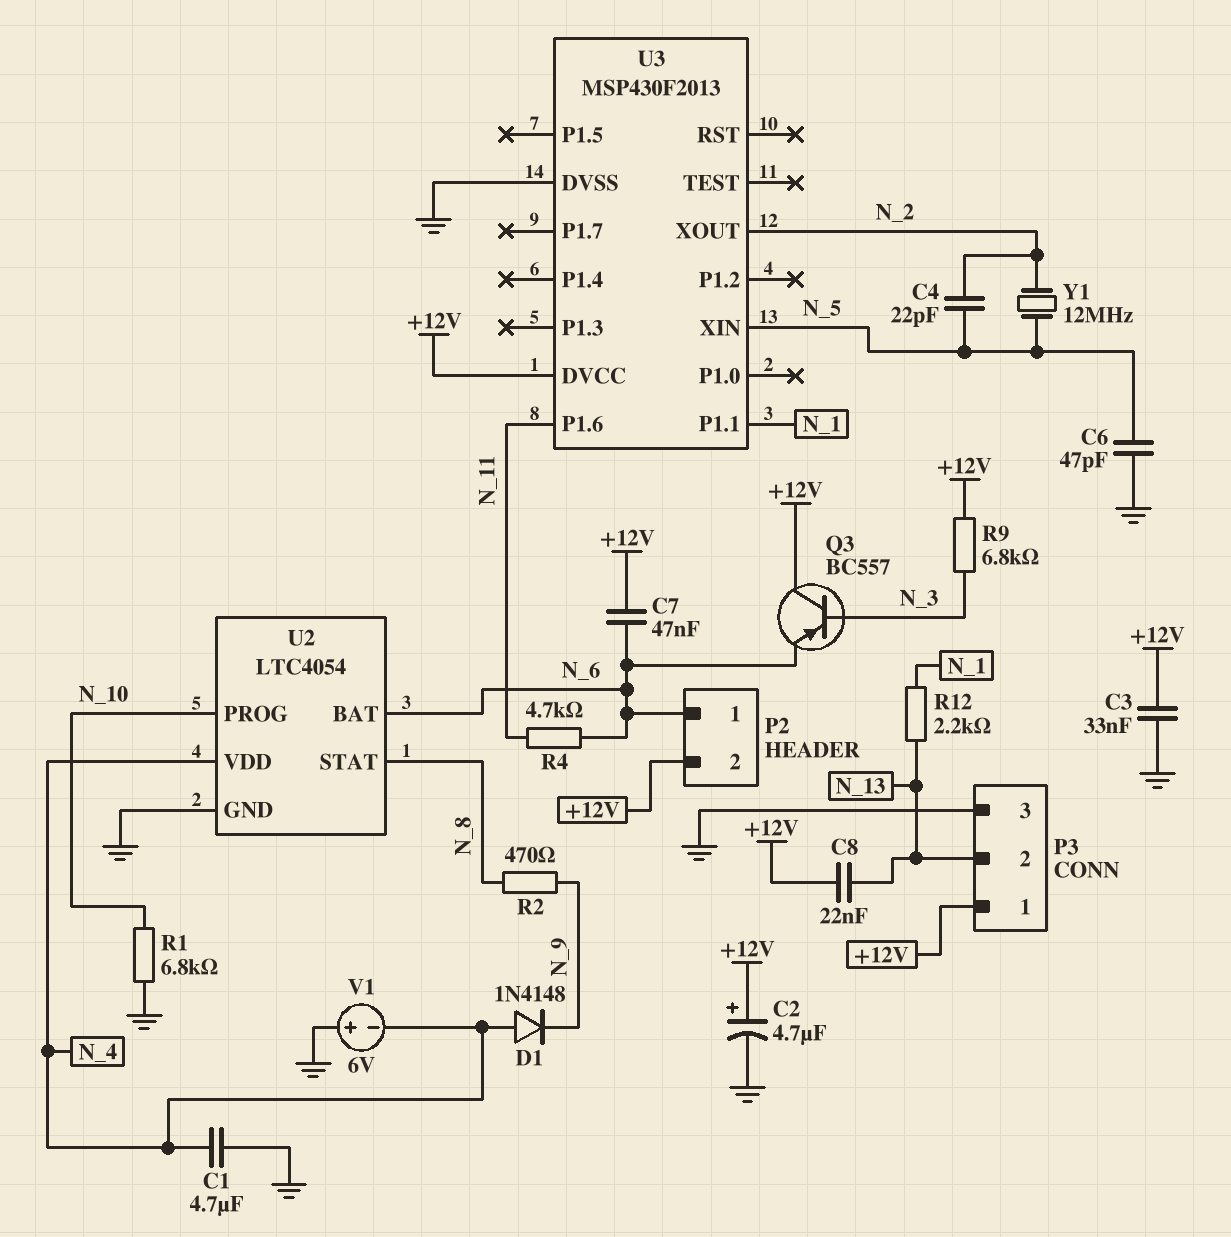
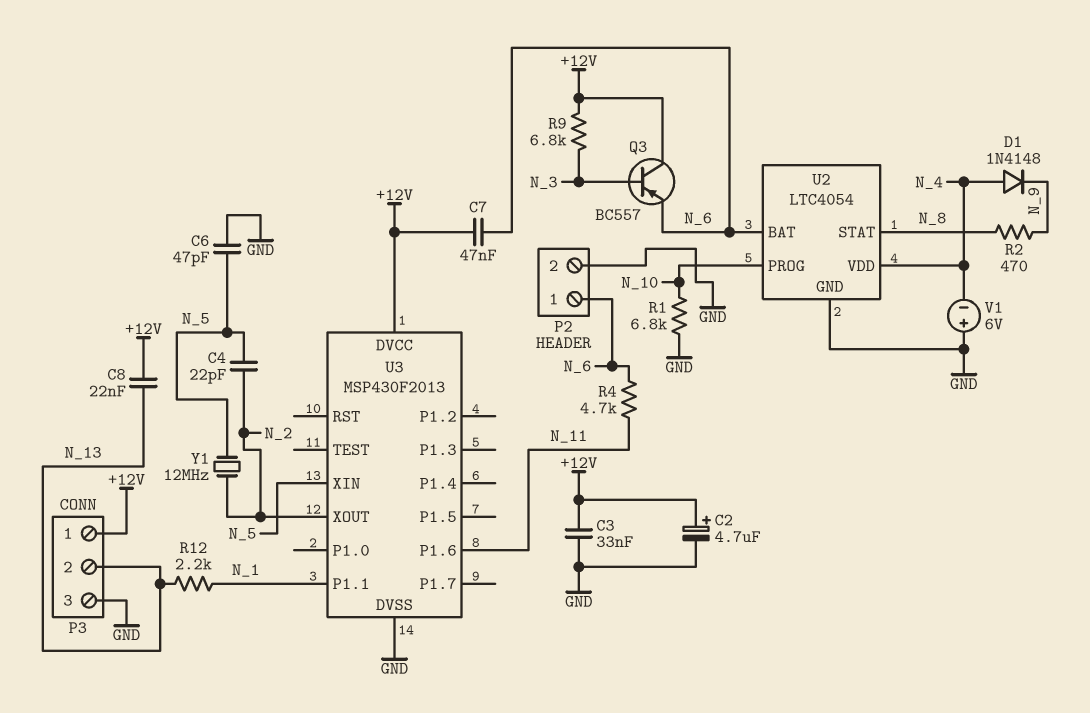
C1: 4.7uF (GND, N_4) -> none
P2 pin 2: +12V -> GND

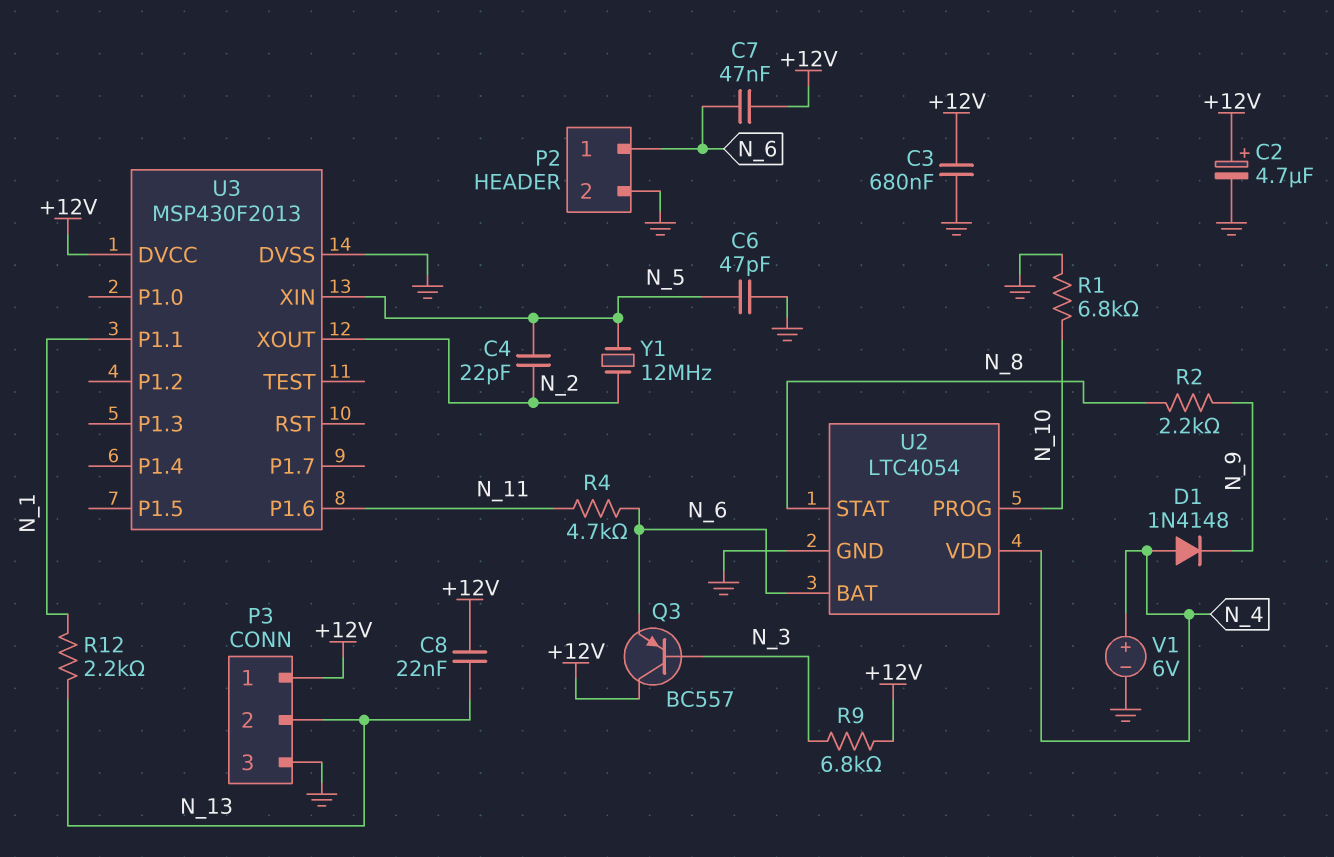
C3: 33nF (+12V, GND) -> 680nF (+12V, GND)
R2: 470 (N_8, N_9) -> 2.2k (N_8, N_9)
V1: 6V (plus GND, minus N_4) -> 6V (plus N_4, minus GND)

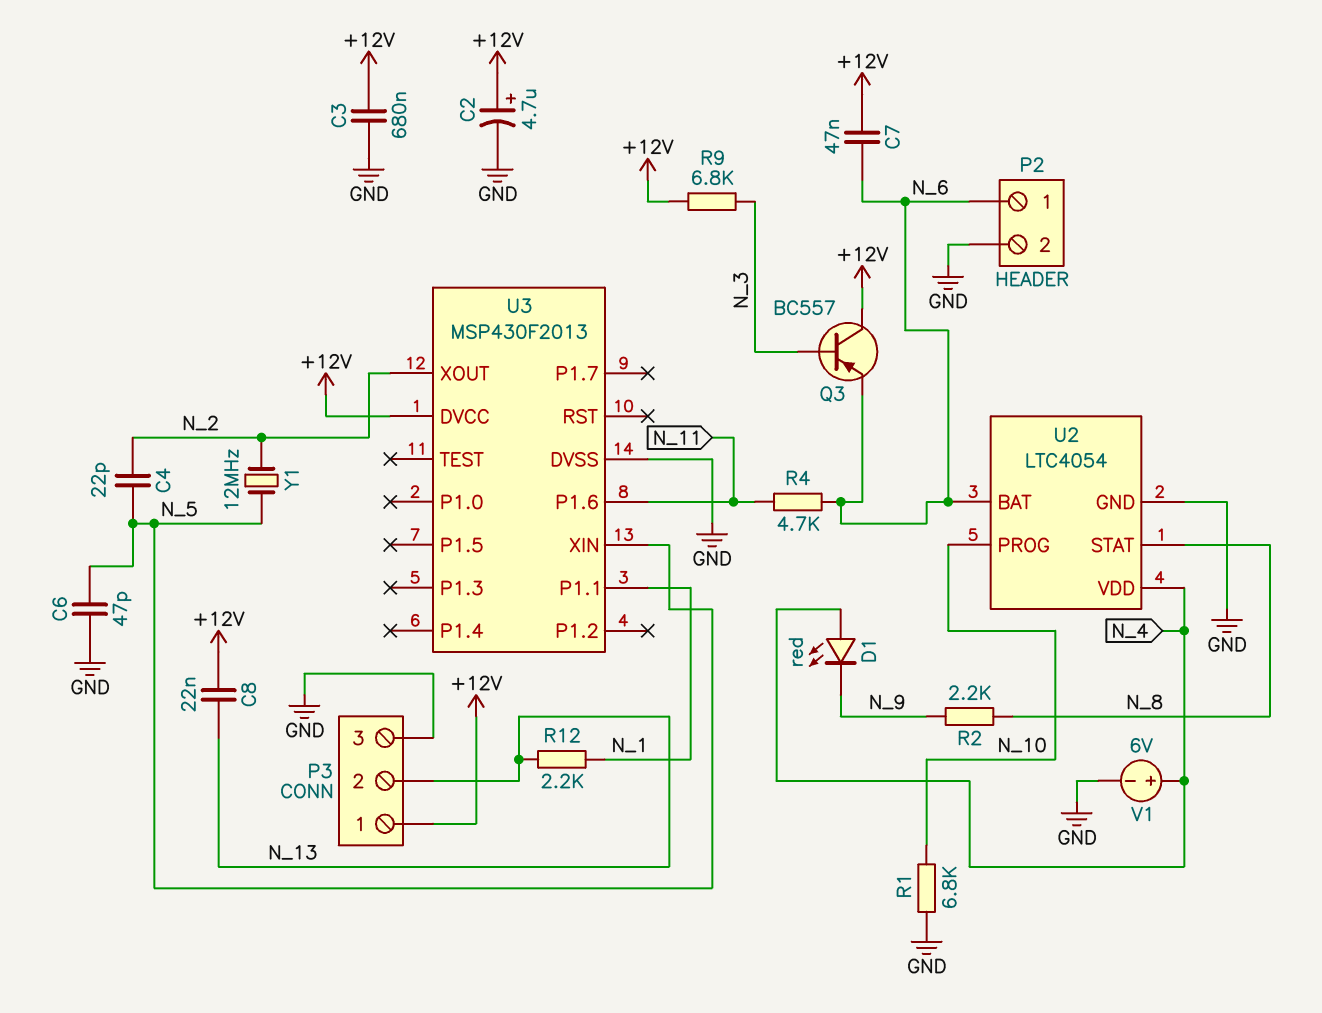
D1: diode 1N4148 (A N_4, K N_9) -> LED red (A N_4, K N_9)

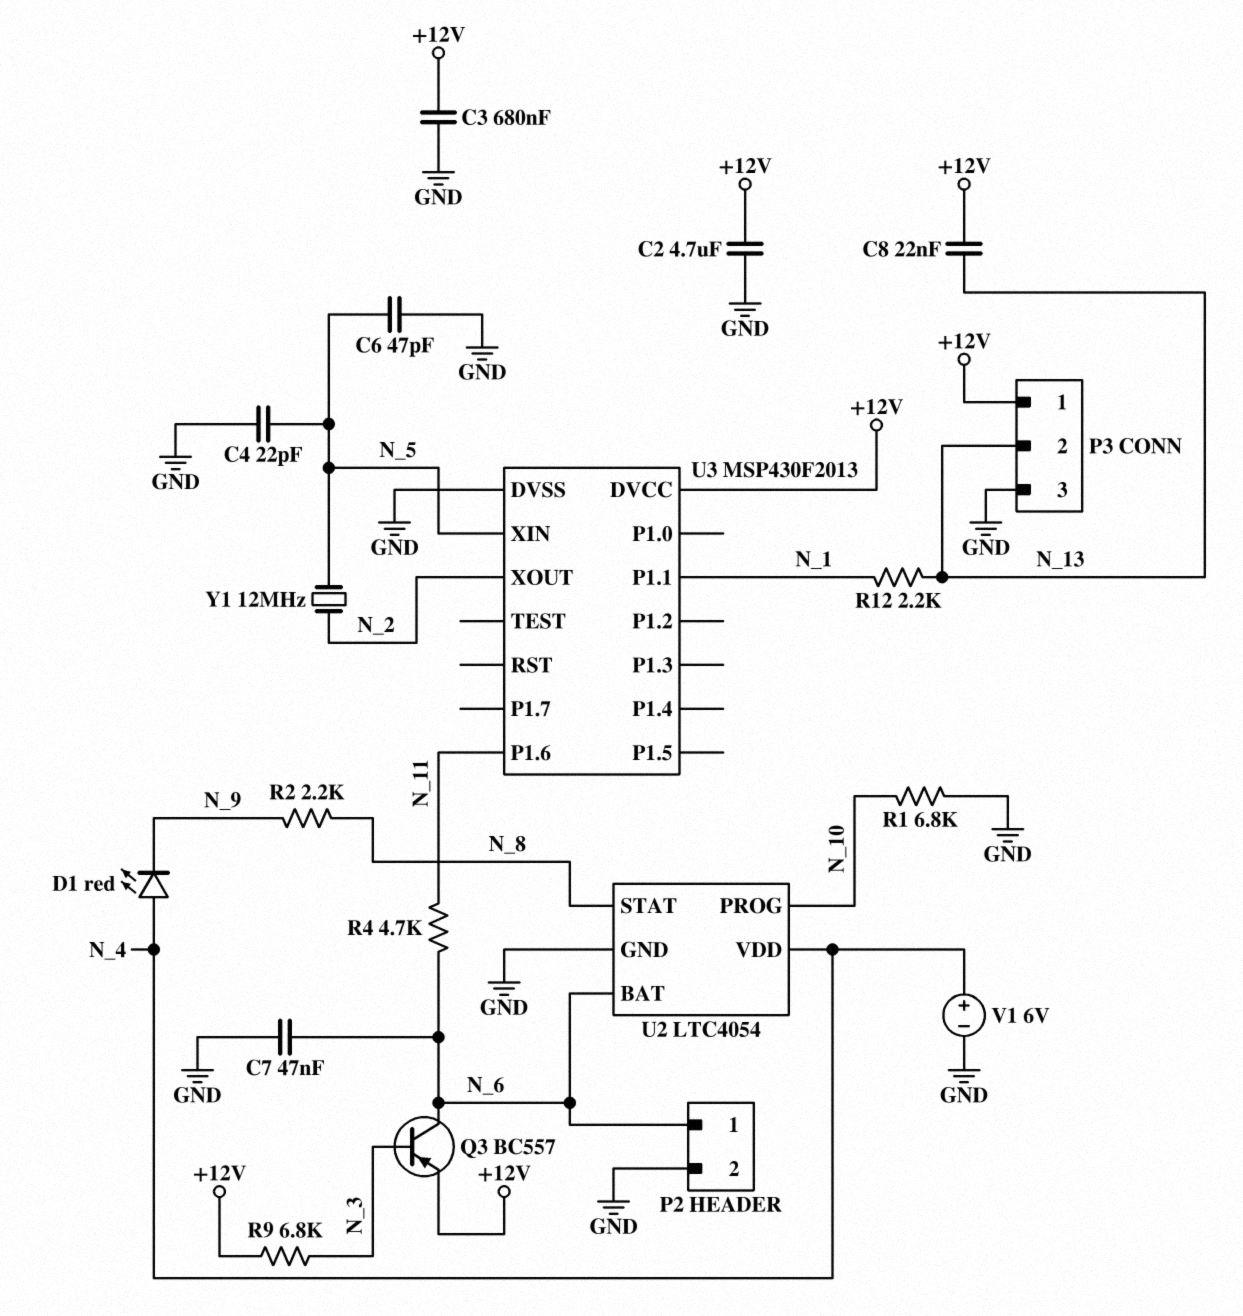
C2: 4.7uF (plus +12V, minus GND) -> 4.7uF (+12V, GND)
C4: 22pF (N_2, N_5) -> 22pF (GND, N_5)
C7: 47nF (+12V, N_6) -> 47nF (GND, N_6)
Q3: PNP BC557 (B N_3, C +12V, E N_6) -> PNP BC557 (B N_3, C N_6, E +12V)

